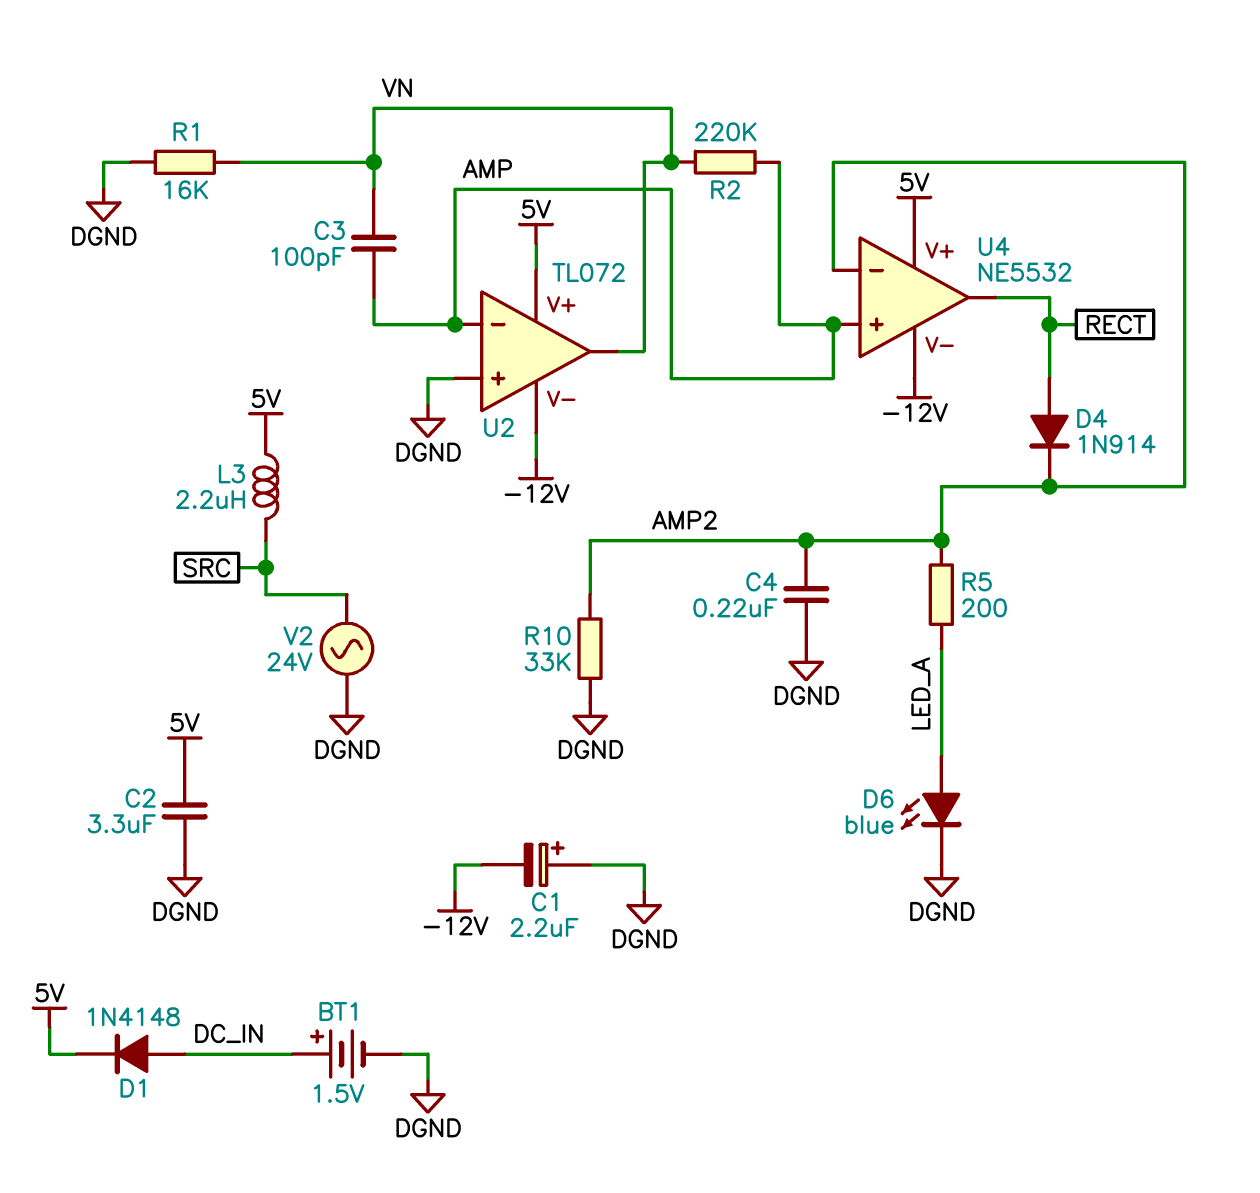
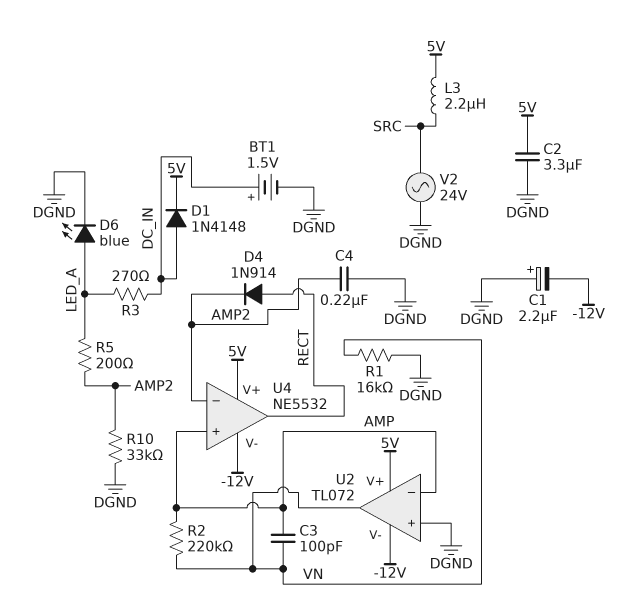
R3: none -> 270 (DC_IN, LED_A)

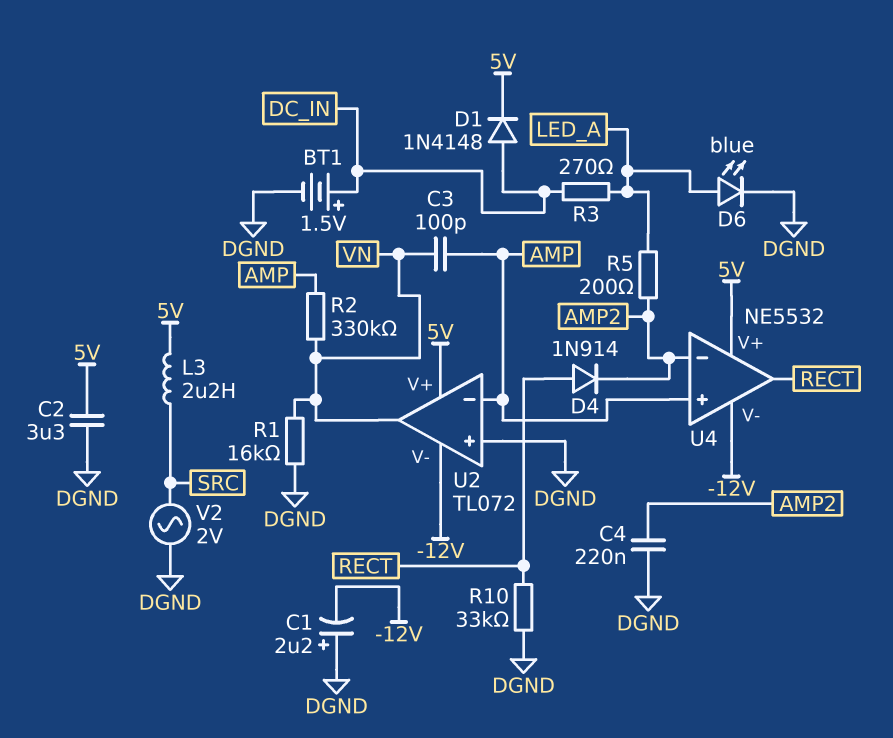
R2: 220k (AMP, VN) -> 330k (AMP, VN)
R10: 33k (AMP2, DGND) -> 33k (DGND, RECT)
V2: AC 24V (DGND, SRC) -> AC 2V (DGND, SRC)

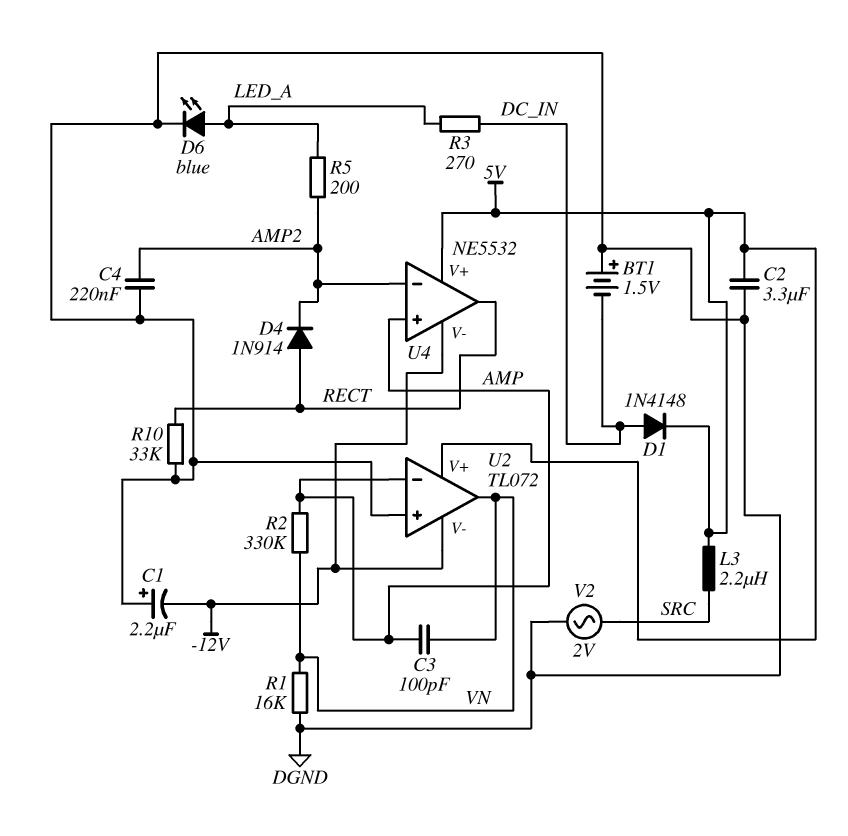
BT1: 1.5V (plus DC_IN, minus DGND) -> 1.5V (plus DGND, minus DC_IN)

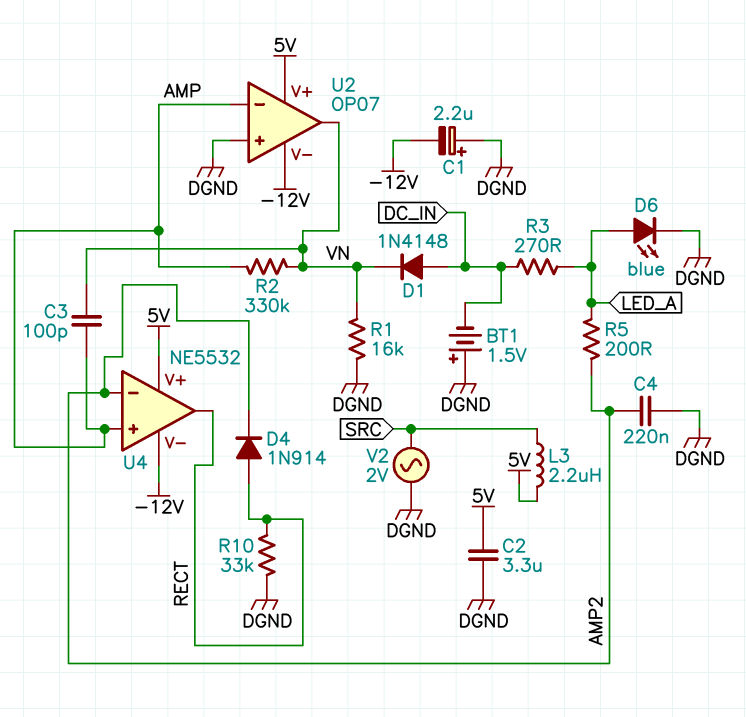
D1: diode 1N4148 (A DC_IN, K 5V) -> diode 1N4148 (A DC_IN, K VN)
U2: TL072 -> OP07

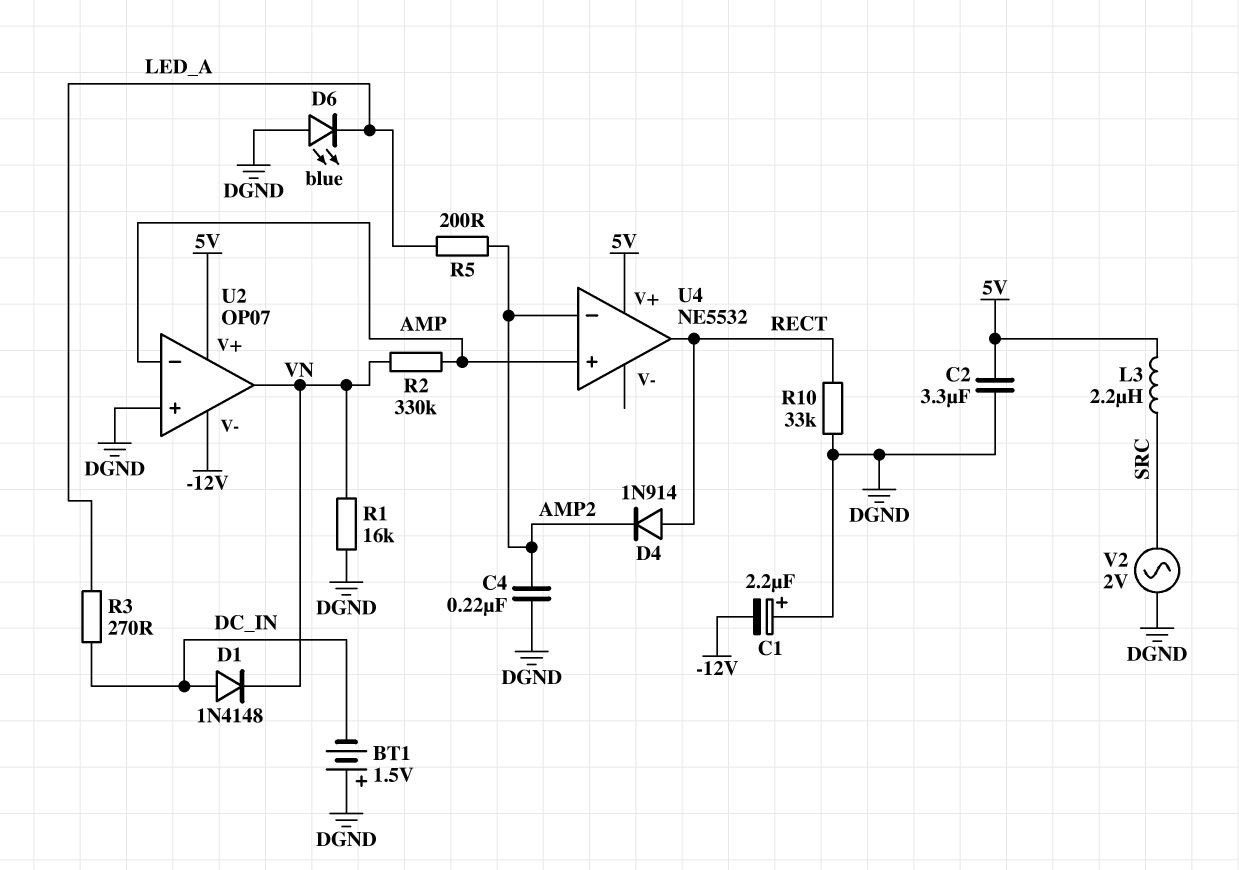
C3: 100pF (AMP, VN) -> none
D6: LED blue (A LED_A, K DGND) -> LED blue (A DGND, K LED_A)
U4 pin V-: -12V -> none

